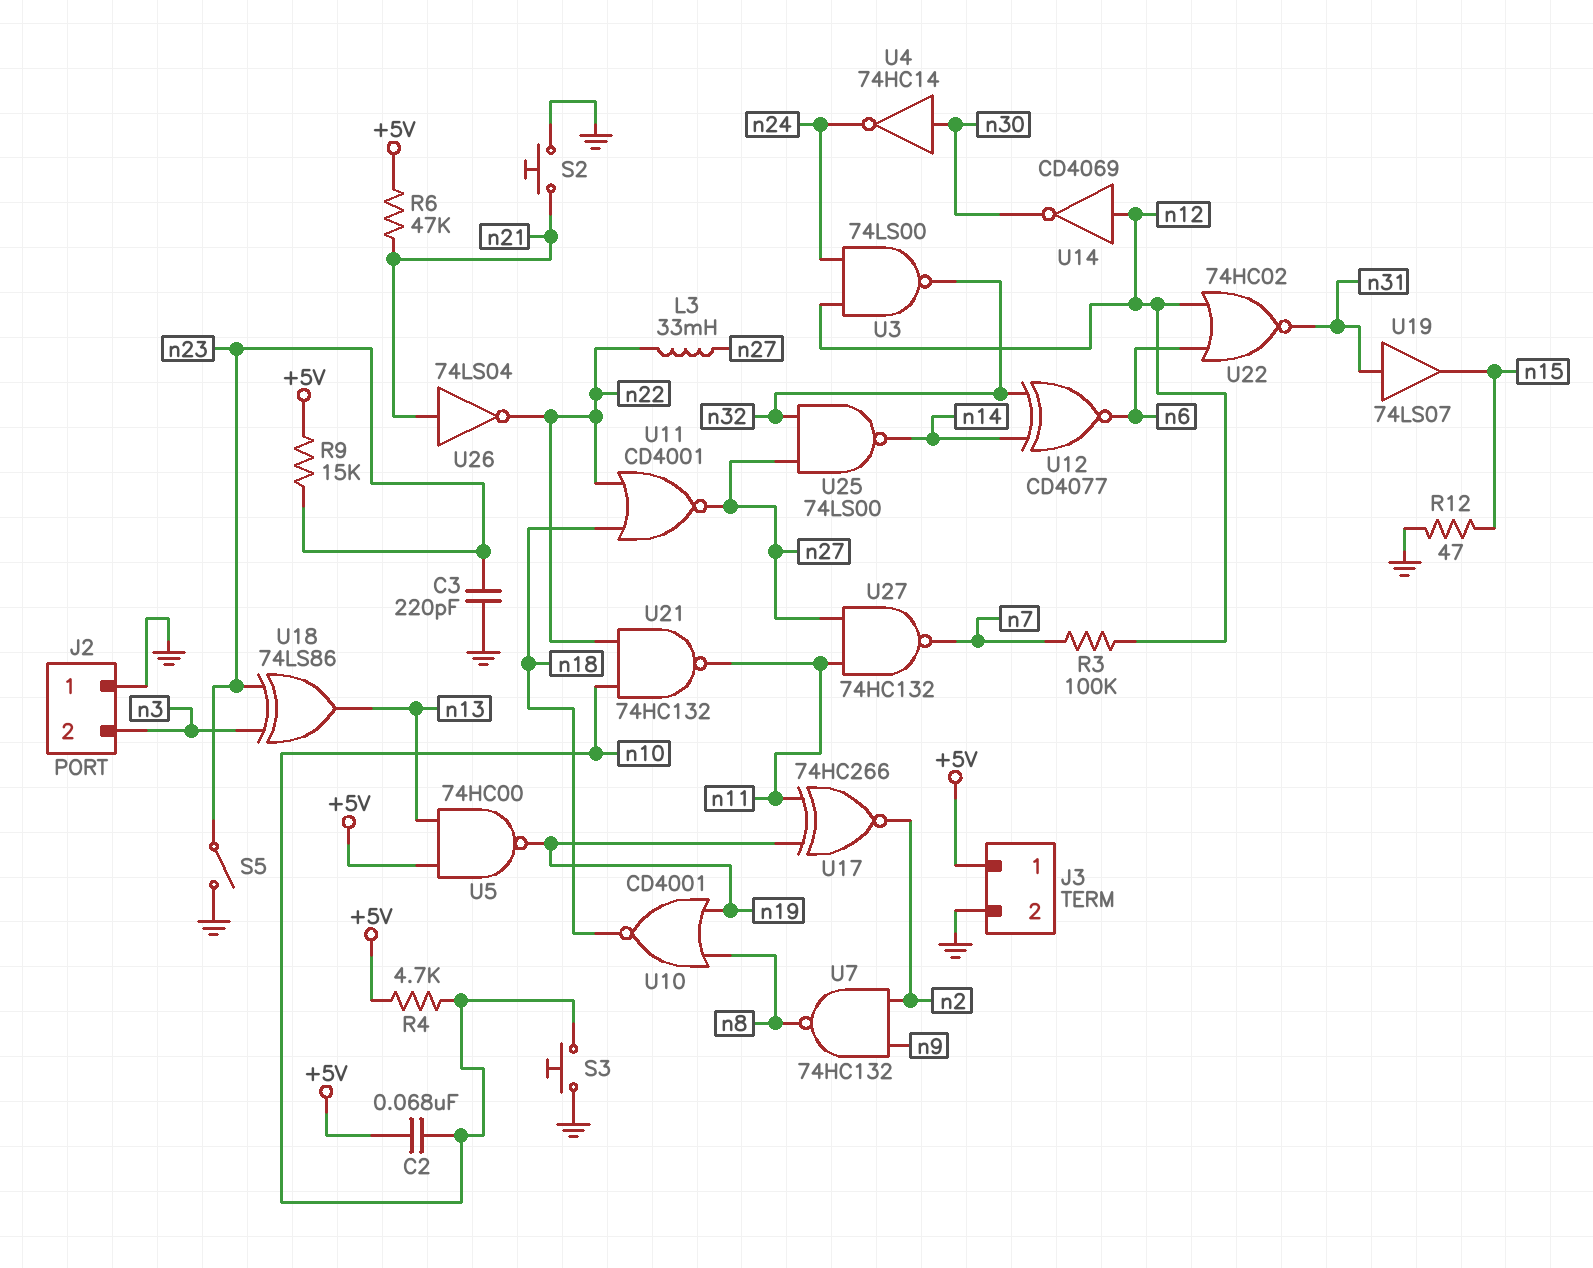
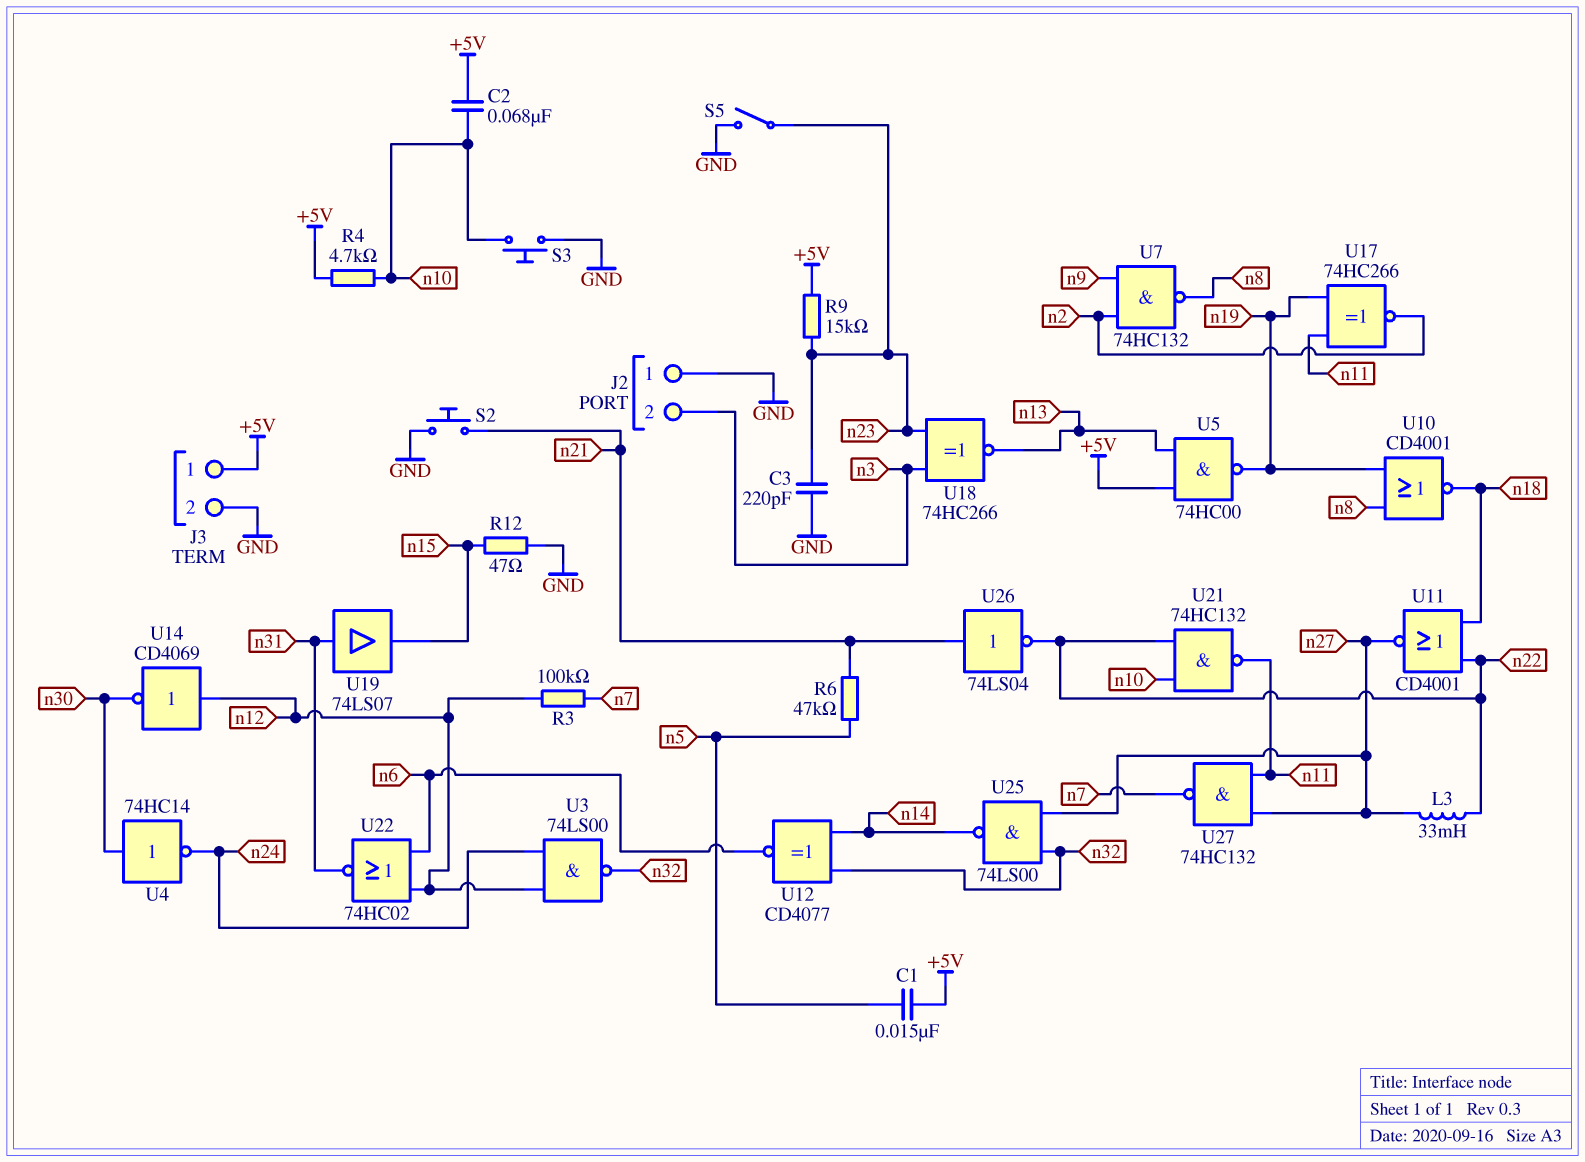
C1: none -> 15nF (+5V, n5)
R6: 47k (+5V, n21) -> 47k (n5, n21)
U18: XOR 74LS86 (in n3, in n23, out n13) -> XNOR 74HC266 (in n3, in n23, out n13)

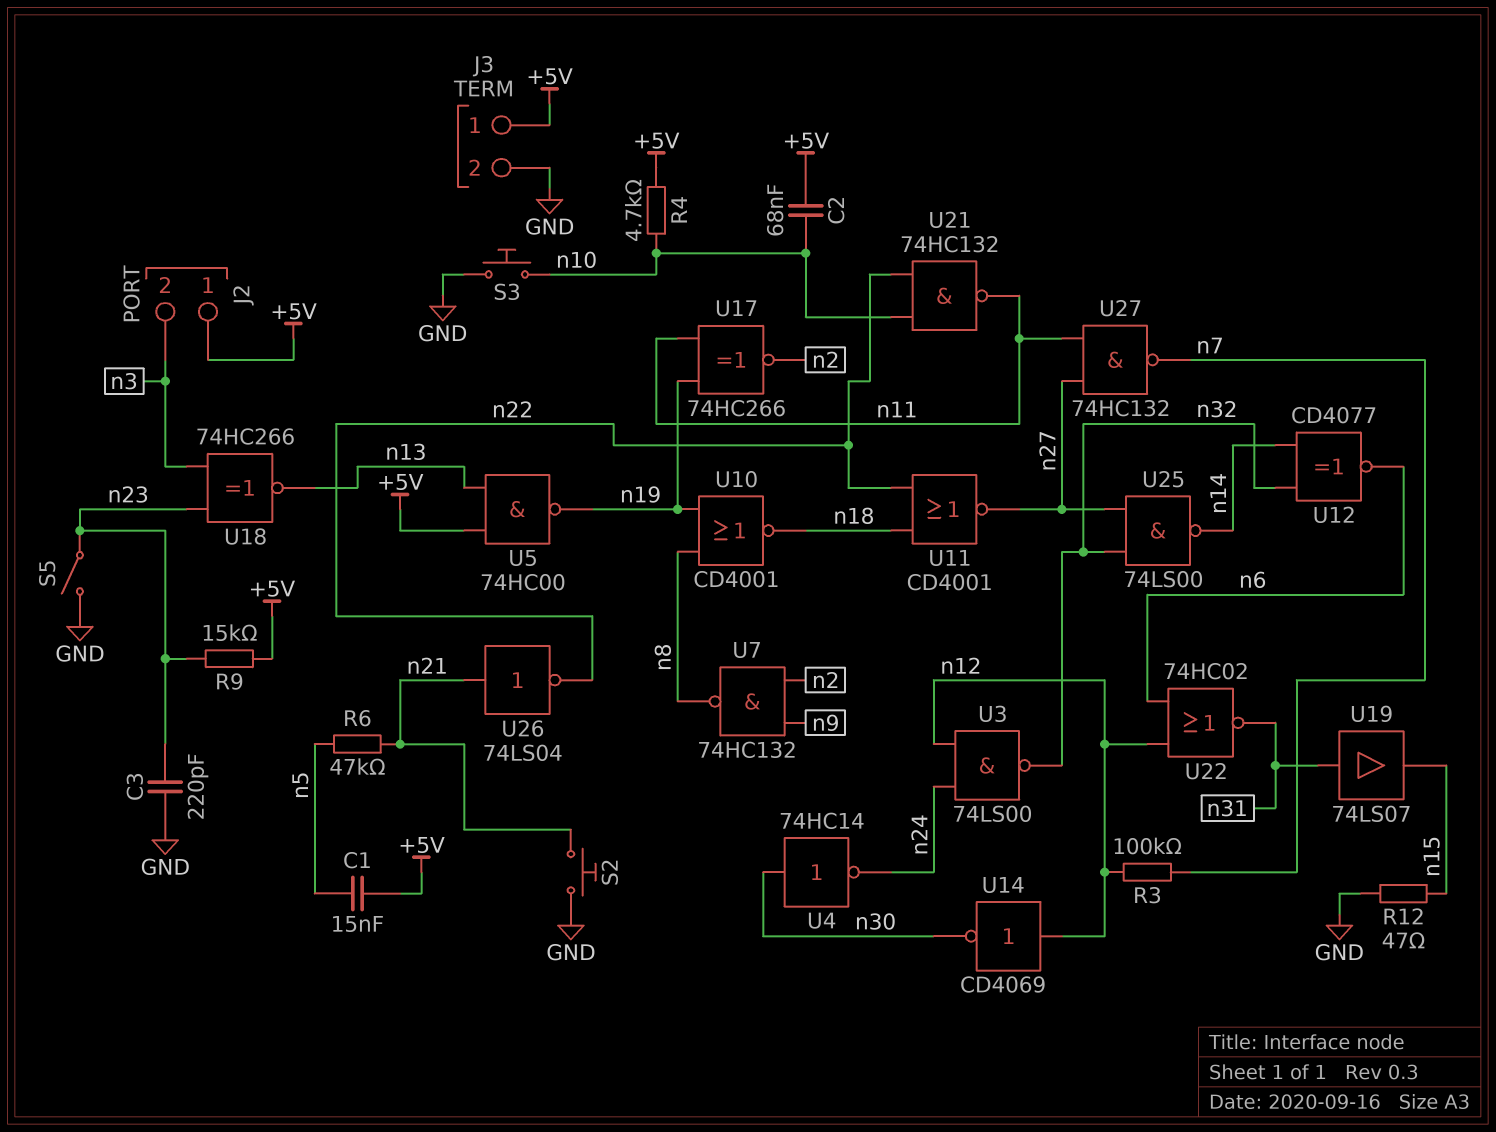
J2 pin 1: GND -> +5V
L3: 33mH (n22, n27) -> none

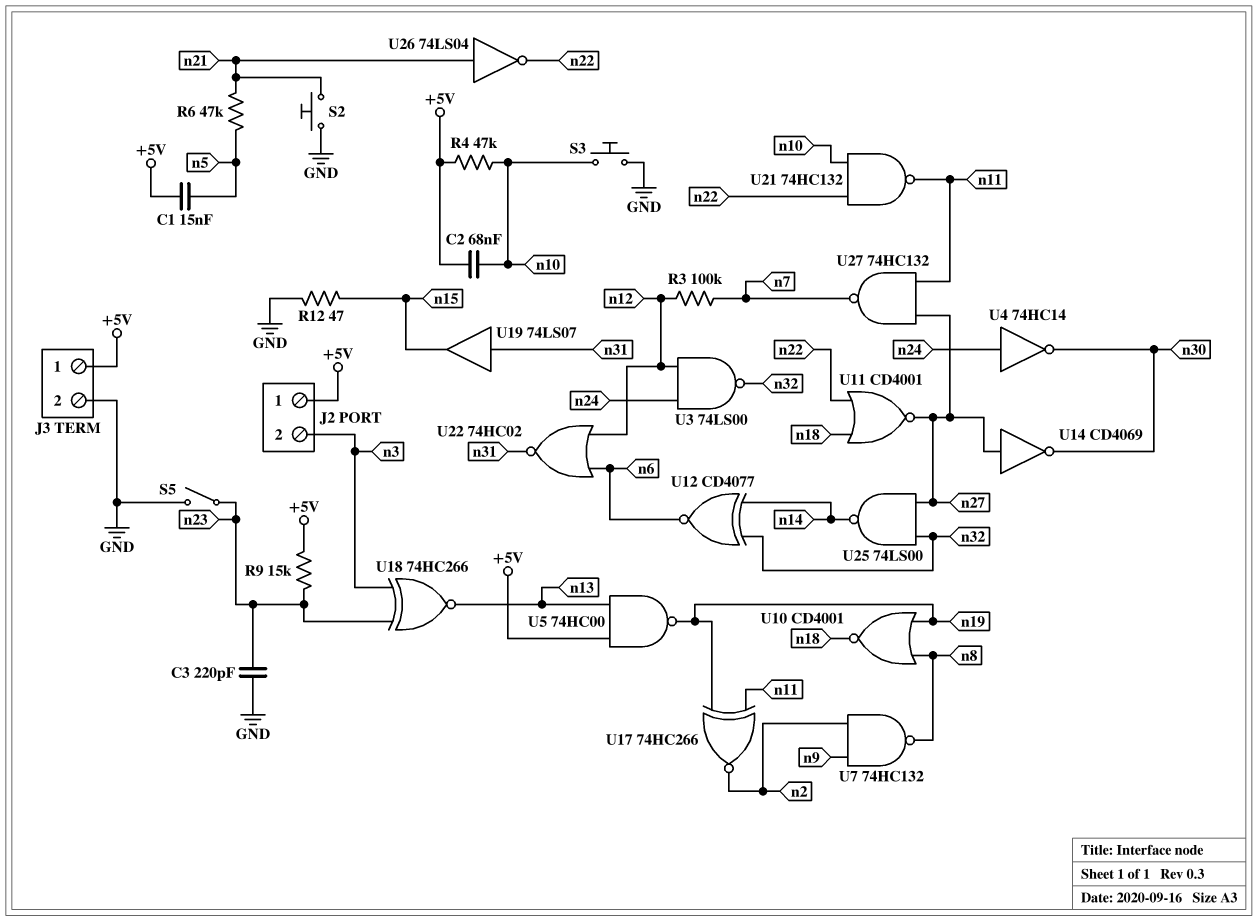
R4: 4.7k (+5V, n10) -> 47k (+5V, n10)
U4: NOT 74HC14 (in n30, out n24) -> NOT 74HC14 (in n24, out n30)
U14: NOT CD4069 (in n12, out n30) -> NOT CD4069 (in n27, out n30)

